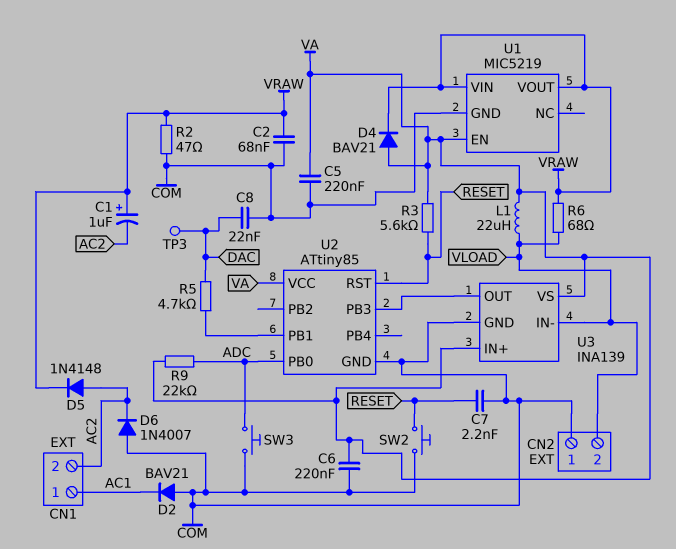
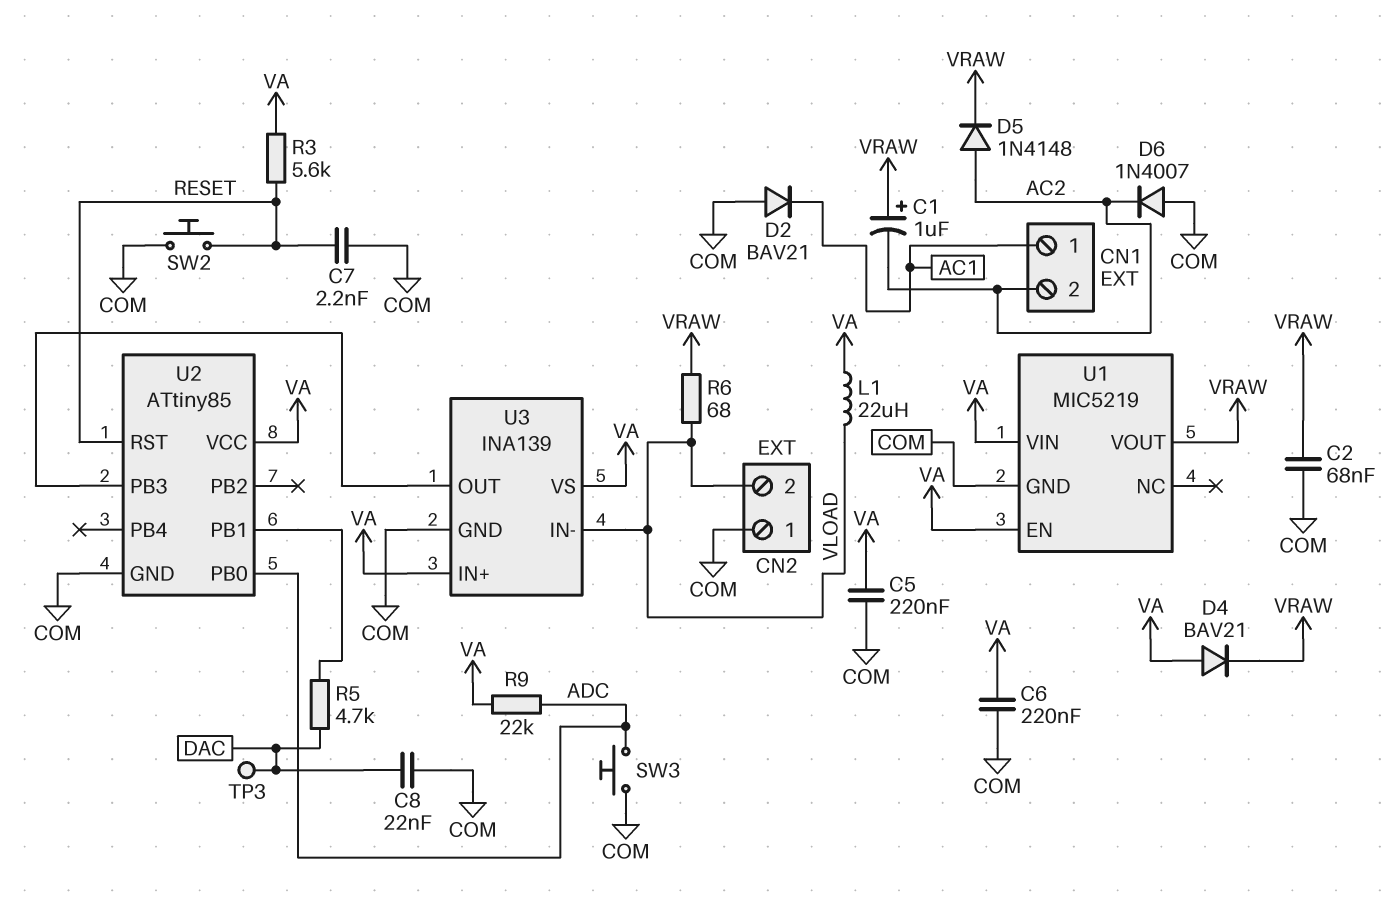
R2: 47 (COM, VRAW) -> none
U1 pin VIN: VRAW -> VA

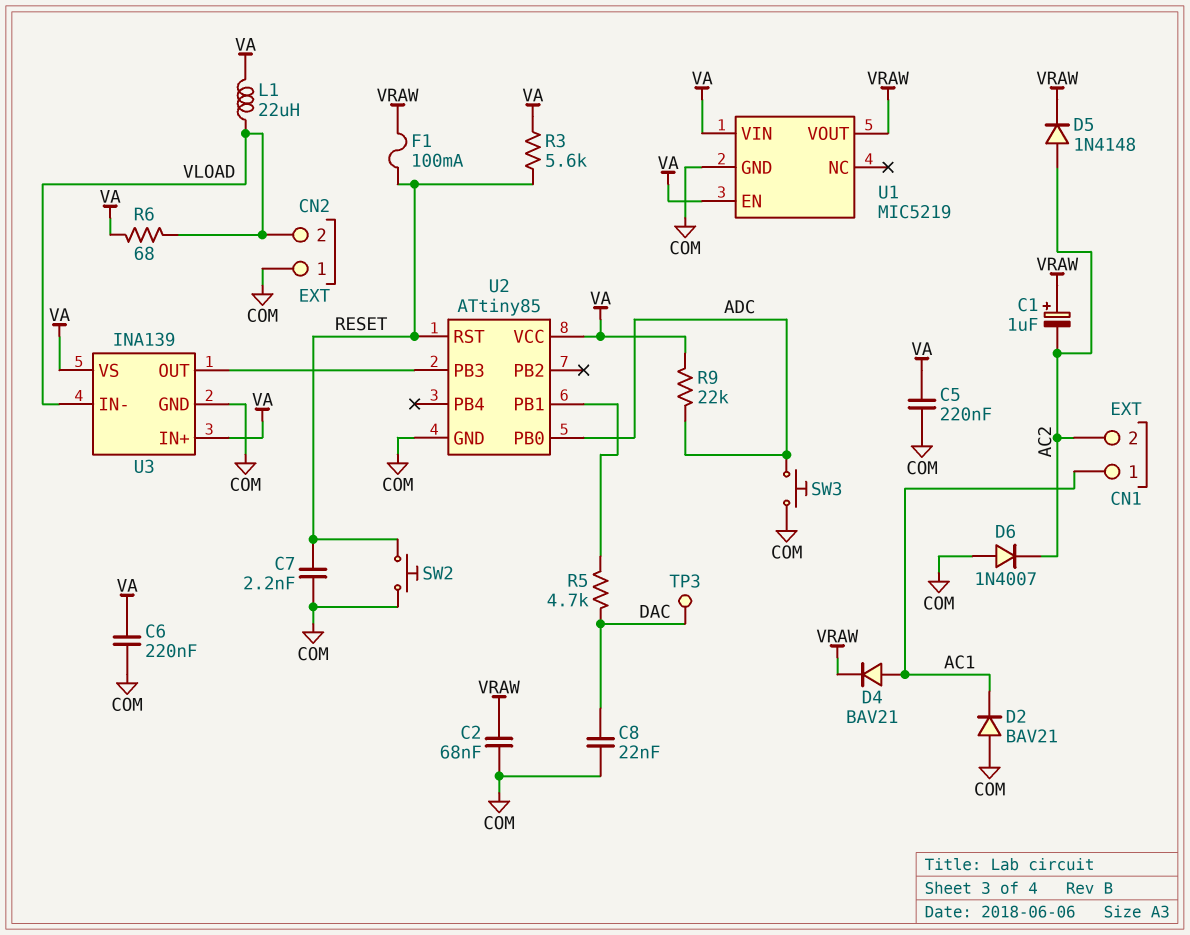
D4: diode BAV21 (A VA, K VRAW) -> diode BAV21 (A AC1, K VRAW)
F1: none -> 100mA (RESET, VRAW)
R6: 68 (VLOAD, VRAW) -> 68 (VA, VLOAD)

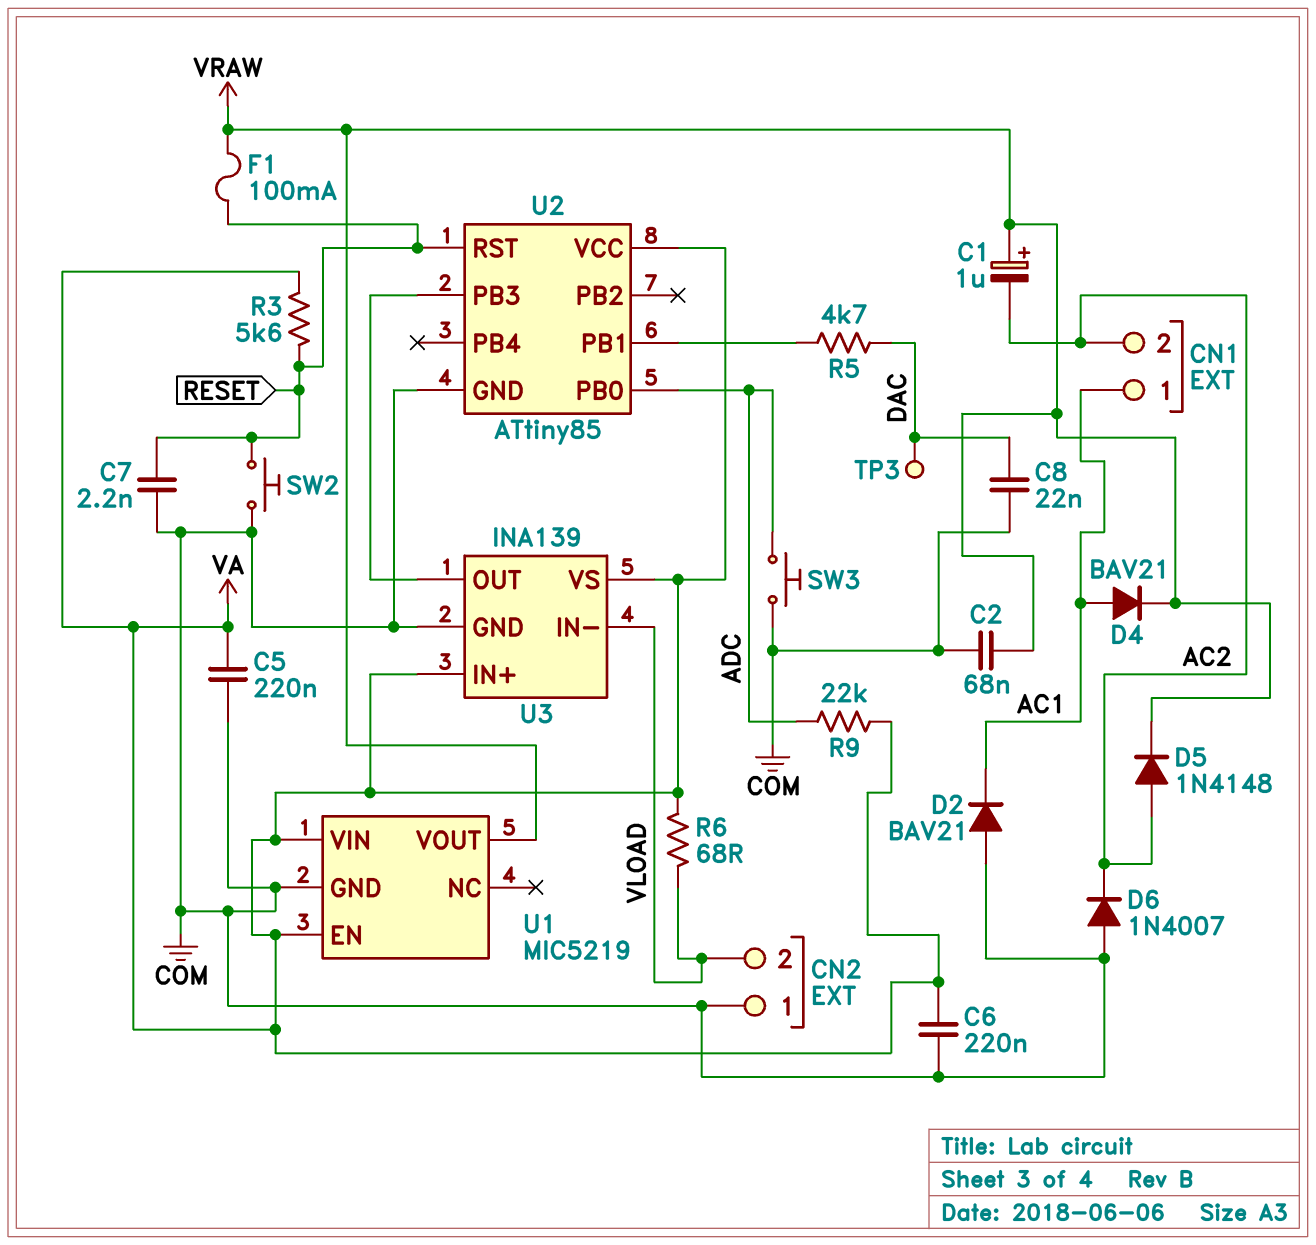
L1: 22uH (VA, VLOAD) -> none

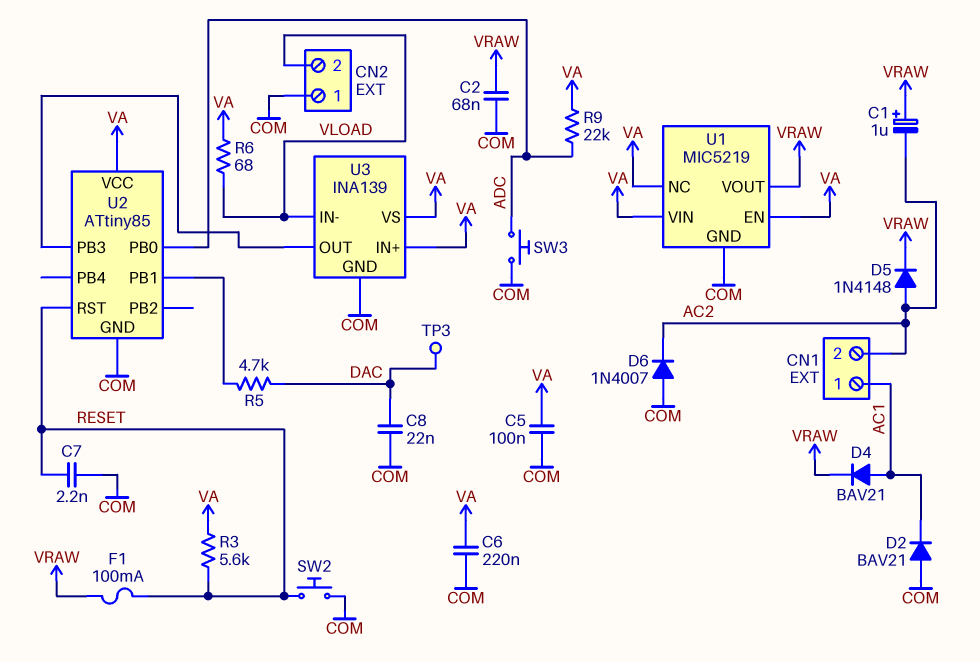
C5: 220nF (COM, VA) -> 100nF (COM, VA)
U1 pin NC: none -> VA

